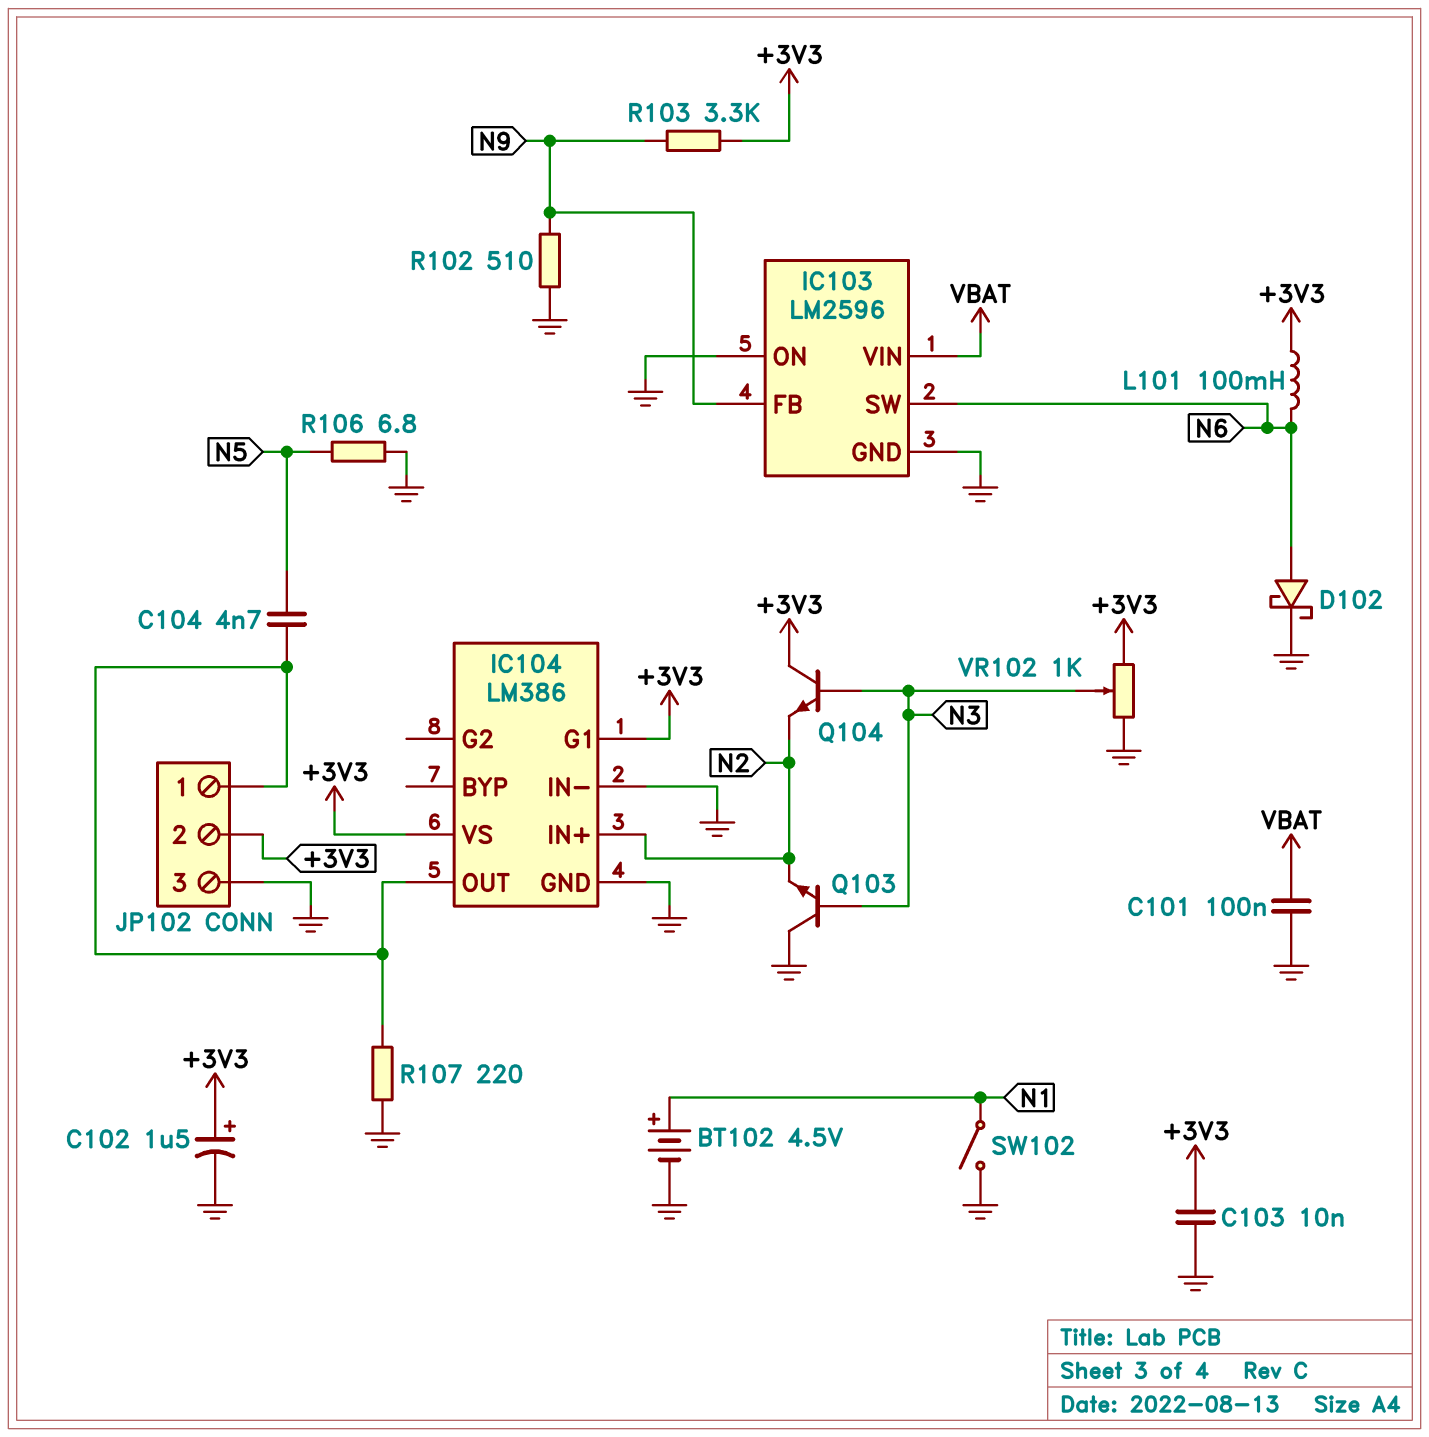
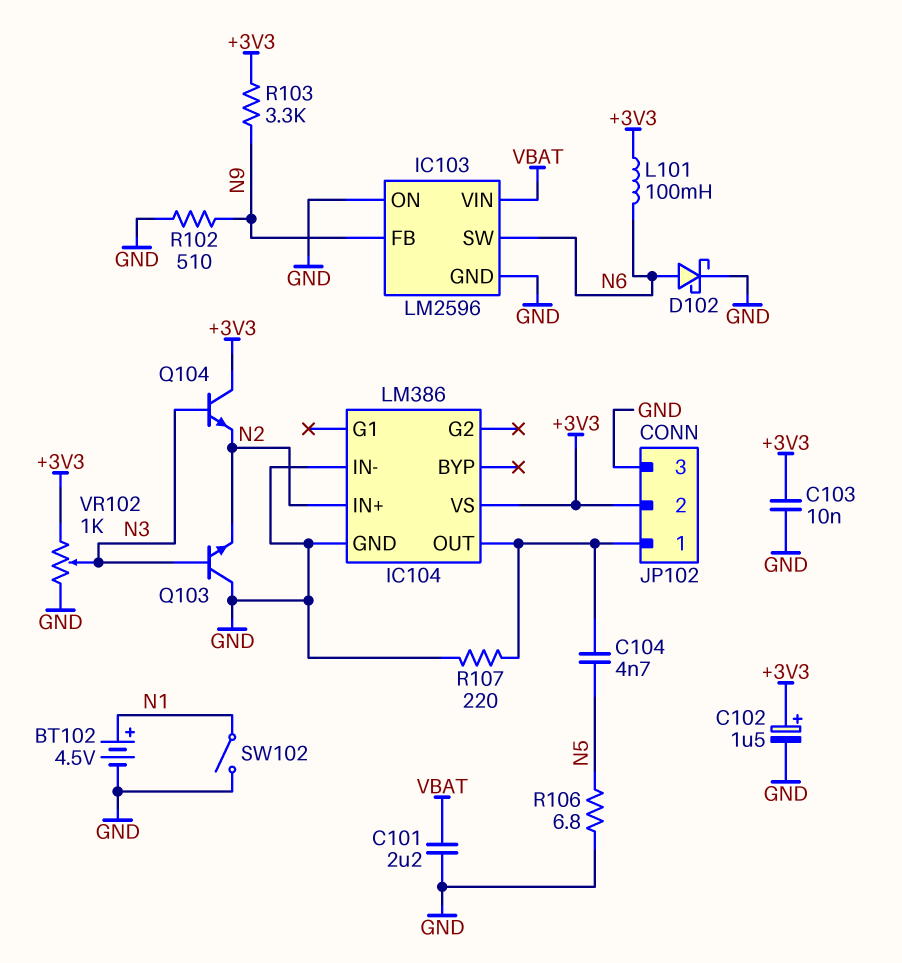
C101: 100nF (GND, VBAT) -> 2.2uF (GND, VBAT)
IC104 pin G1: +3V3 -> none

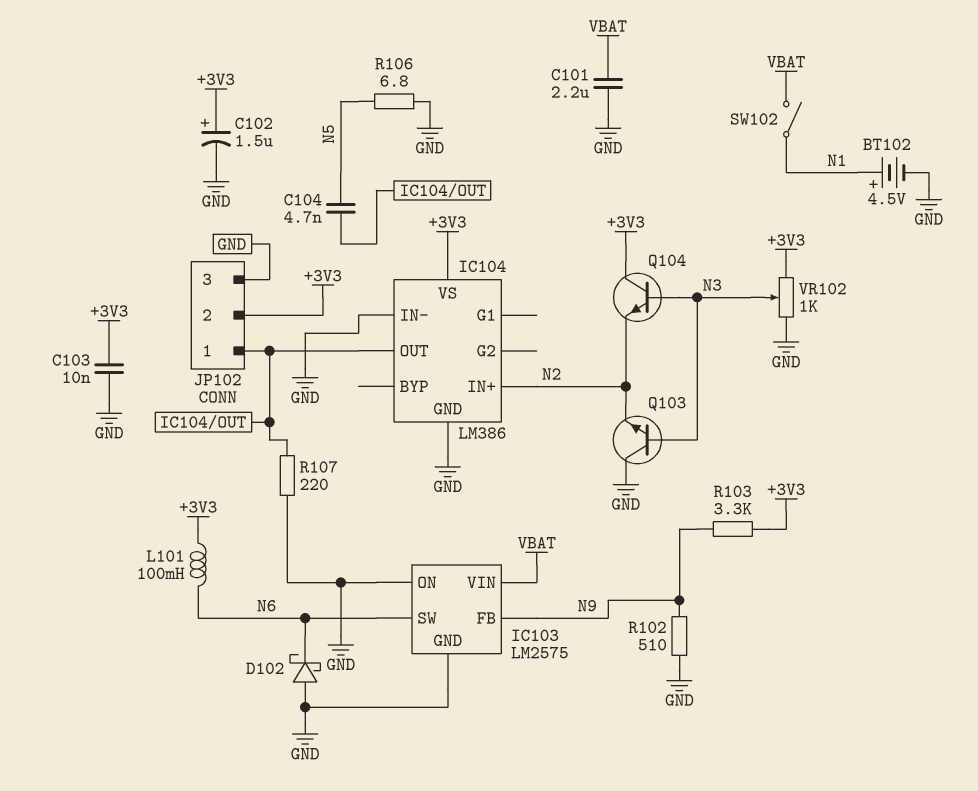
D102: schottky (A N6, K GND) -> schottky (A GND, K N6)
IC103: LM2596 -> LM2575
SW102: switch (GND, N1) -> switch (N1, VBAT)

